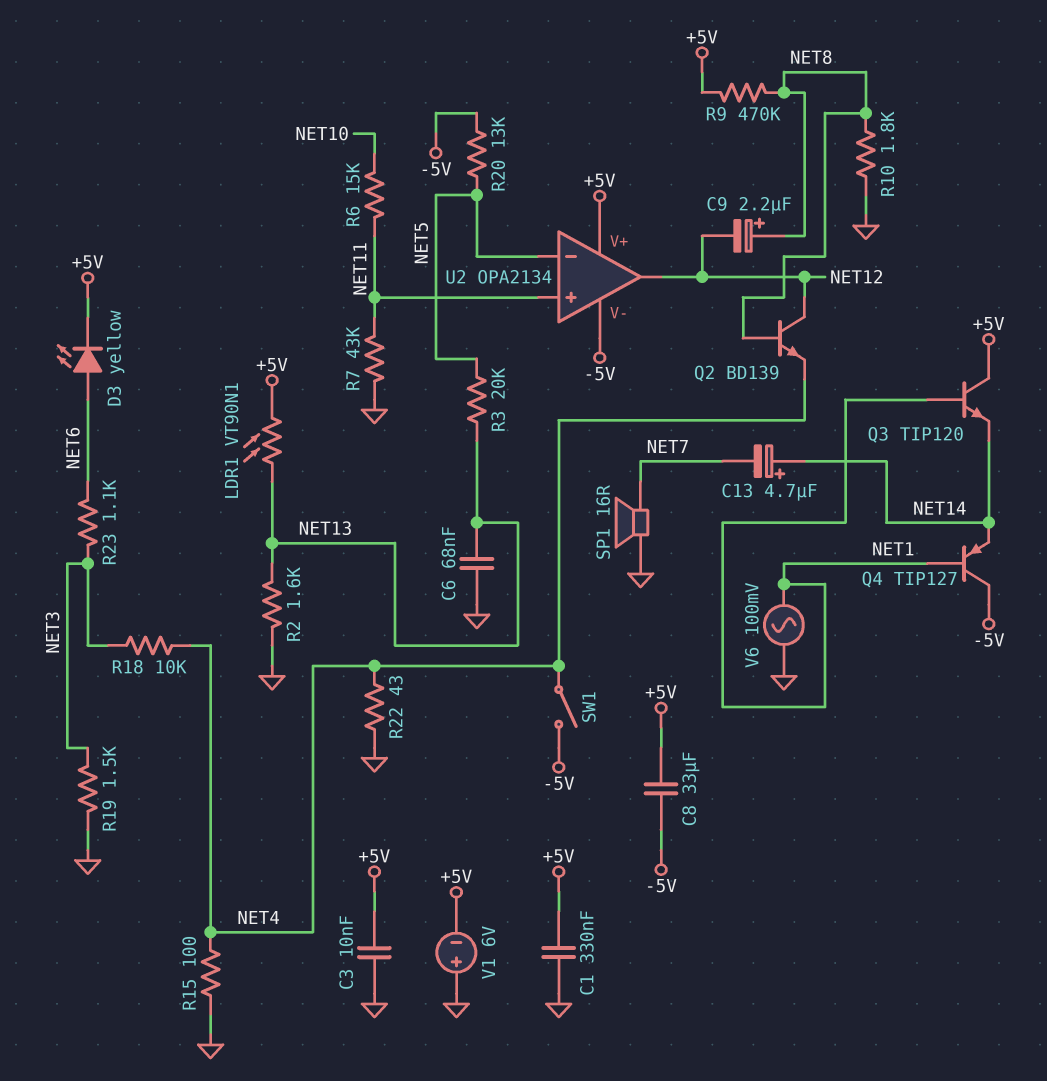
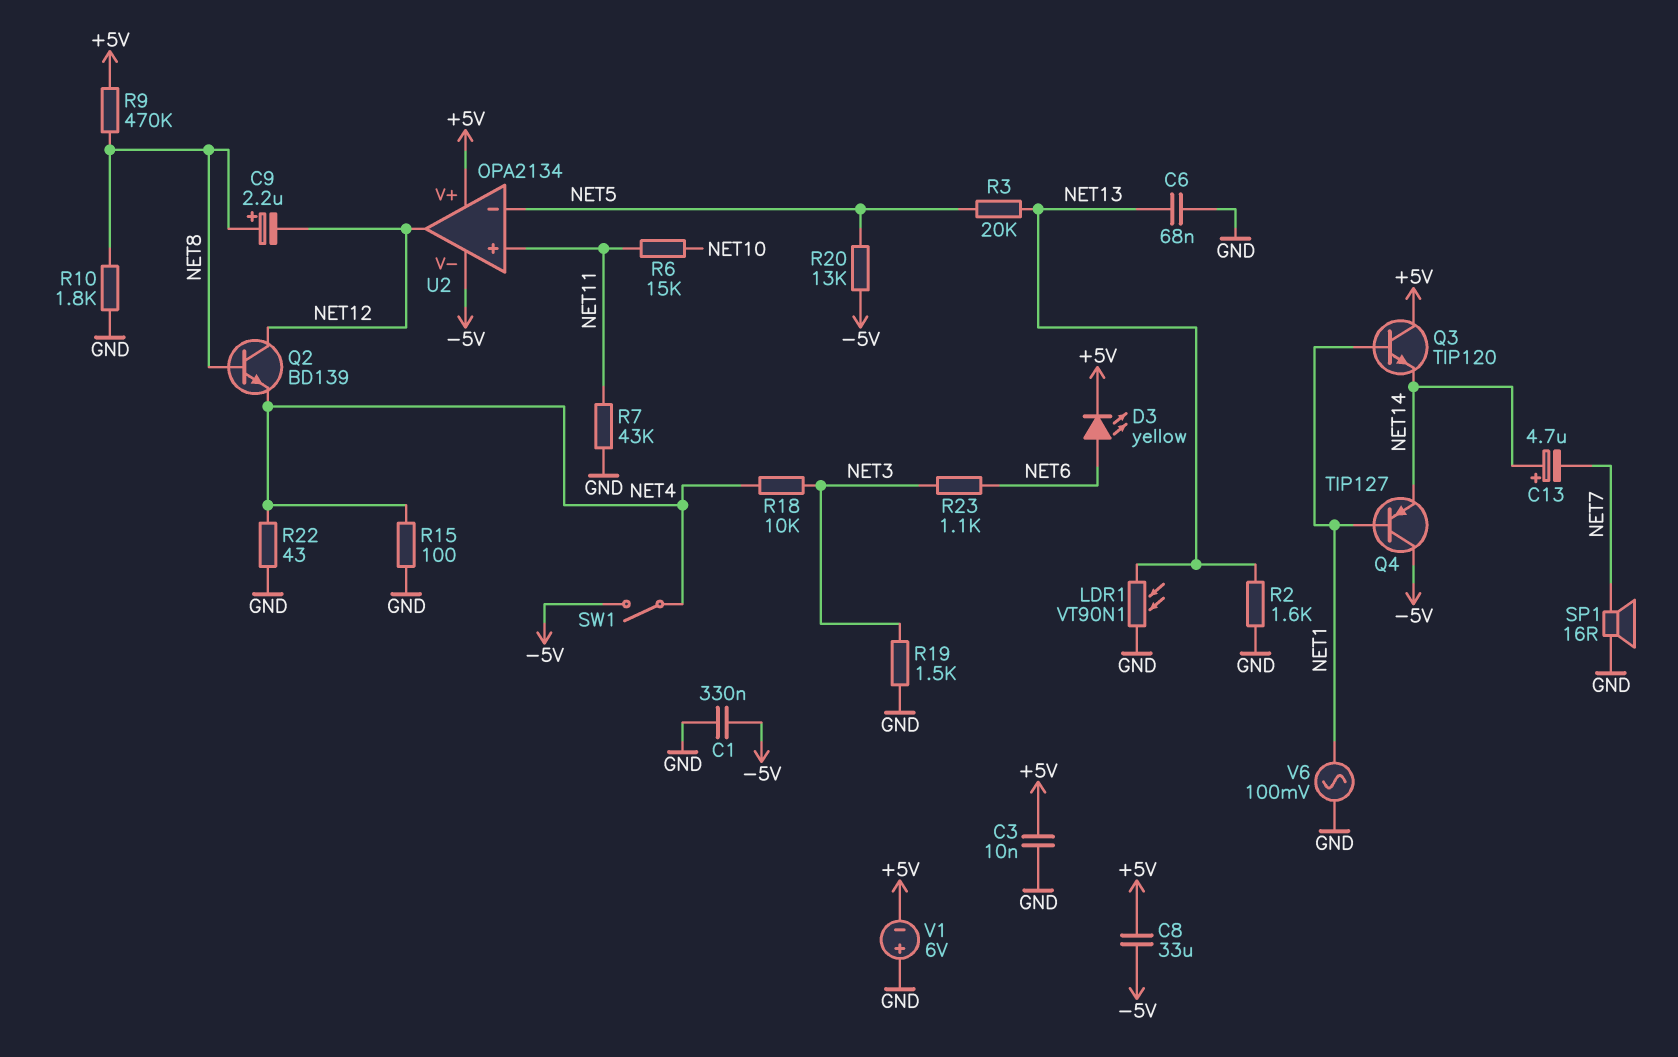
C1: 330nF (+5V, GND) -> 330nF (-5V, GND)
LDR1: VT90N1 (+5V, NET13) -> VT90N1 (GND, NET13)

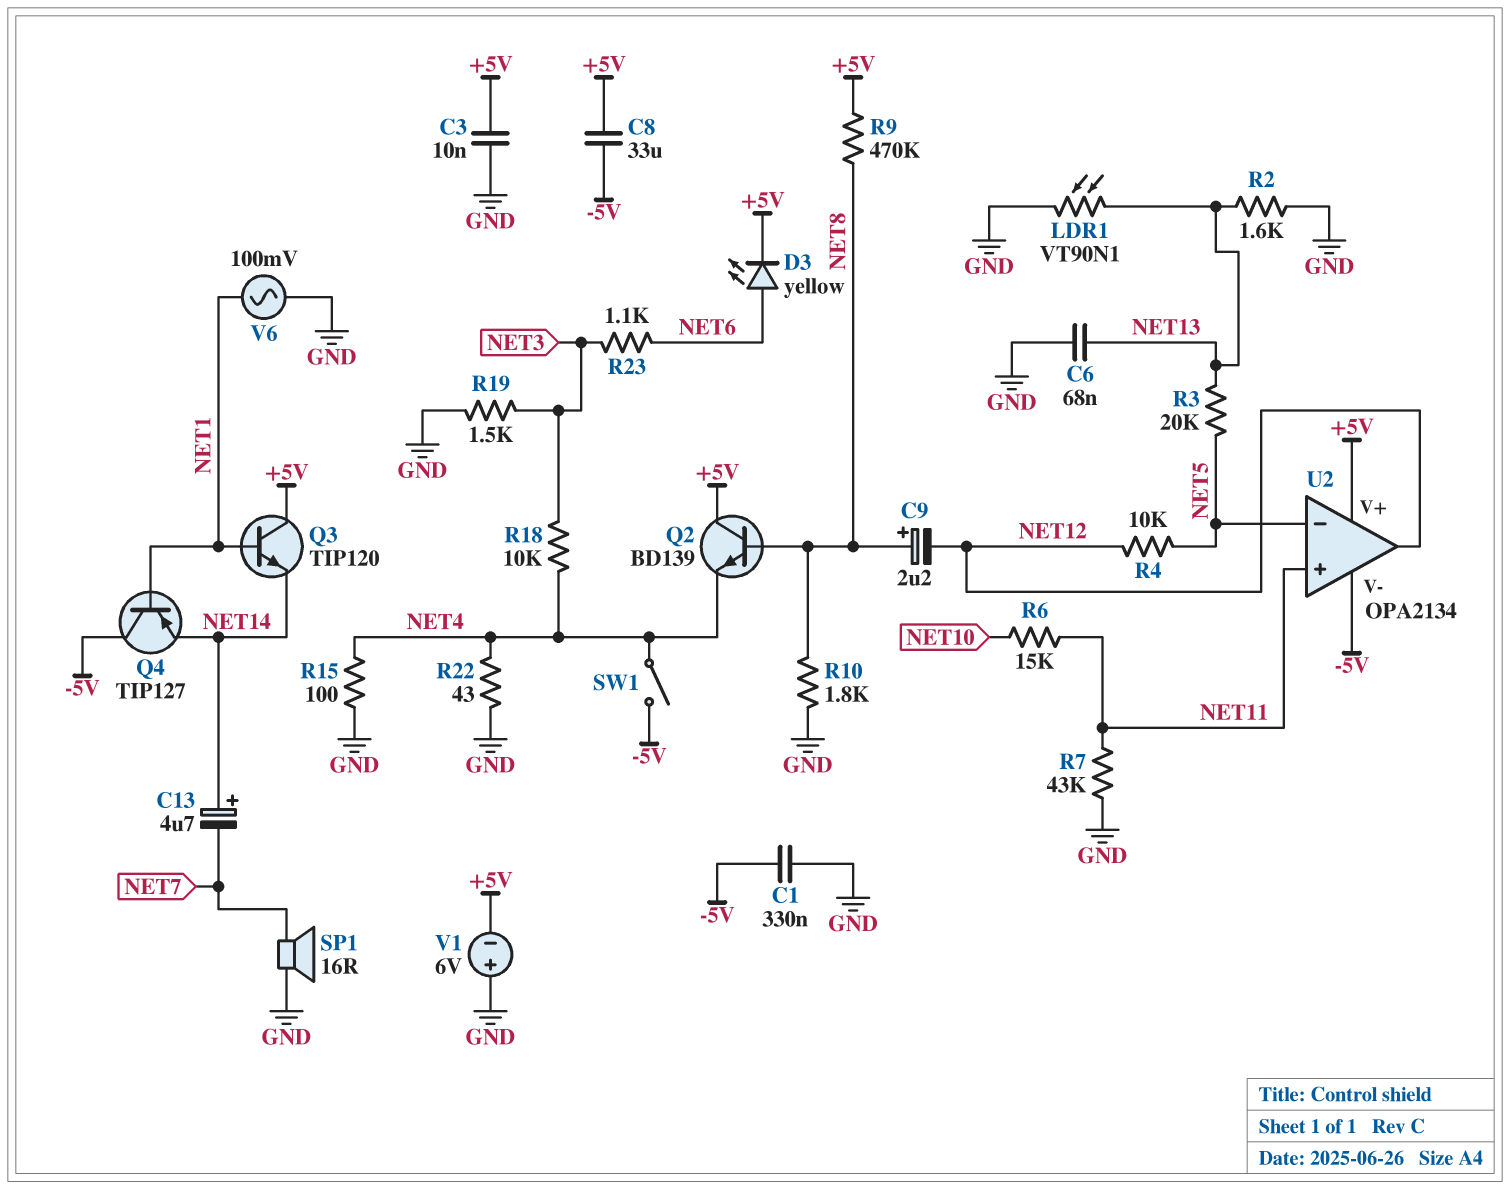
Q2: NPN BD139 (B NET8, C NET12, E NET4) -> NPN BD139 (B NET8, C +5V, E NET4)
R4: none -> 10k (NET5, NET12)
R20: 13k (-5V, NET5) -> none

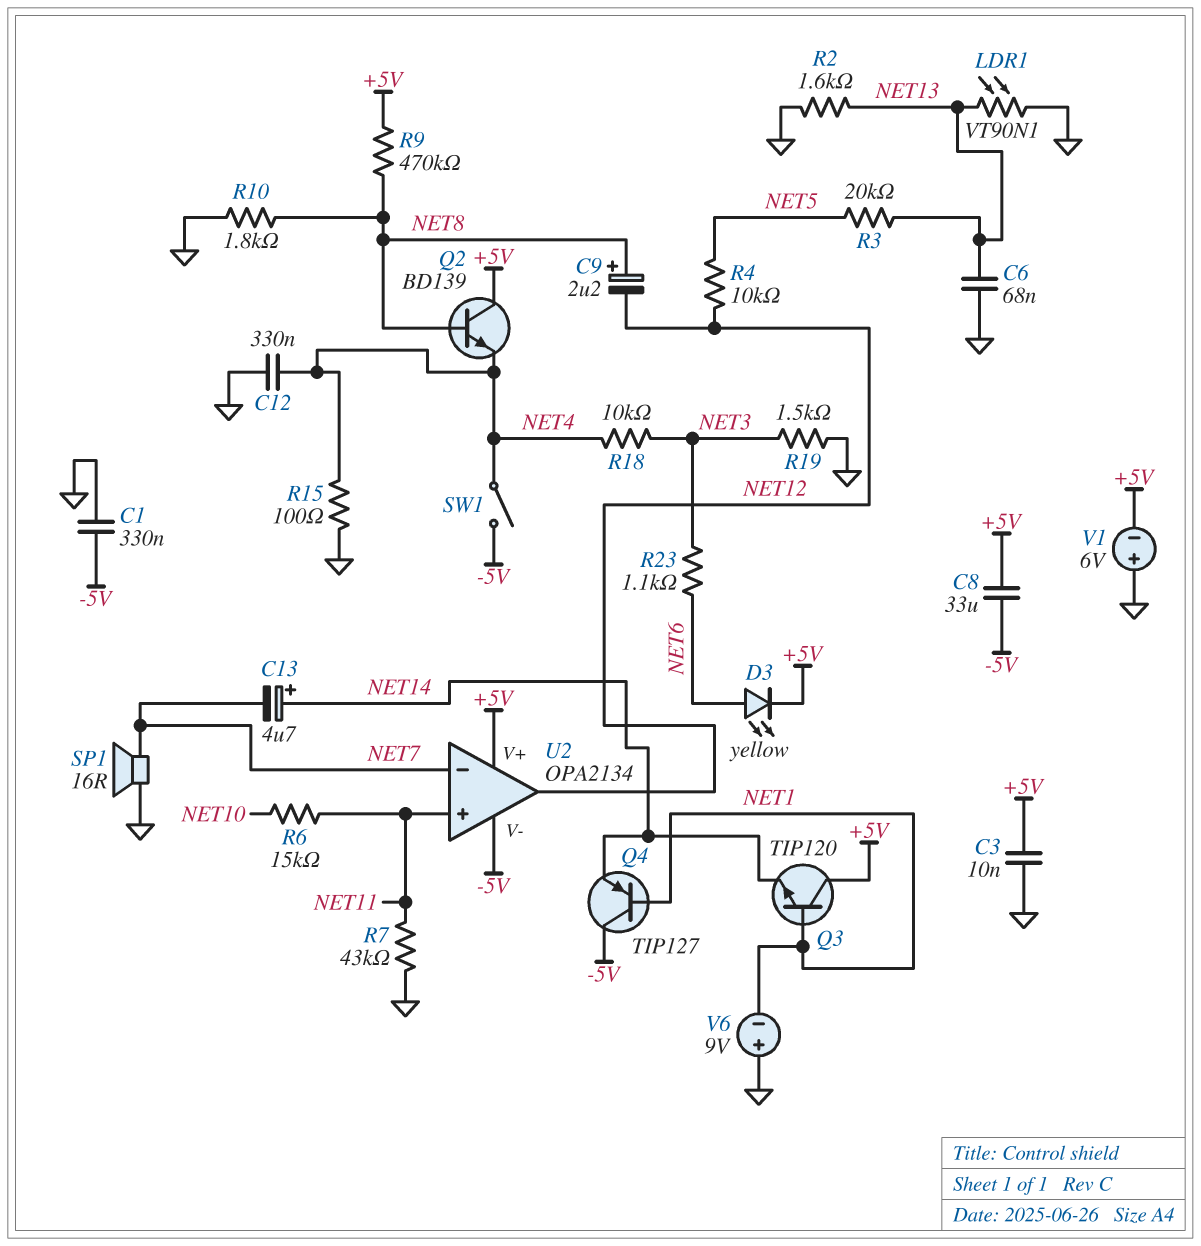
C12: none -> 330nF (GND, NET4)
R22: 43 (GND, NET4) -> none
U2 pin in-: NET5 -> NET7
V6: AC 100mV (GND, NET1) -> 9V (plus GND, minus NET1)

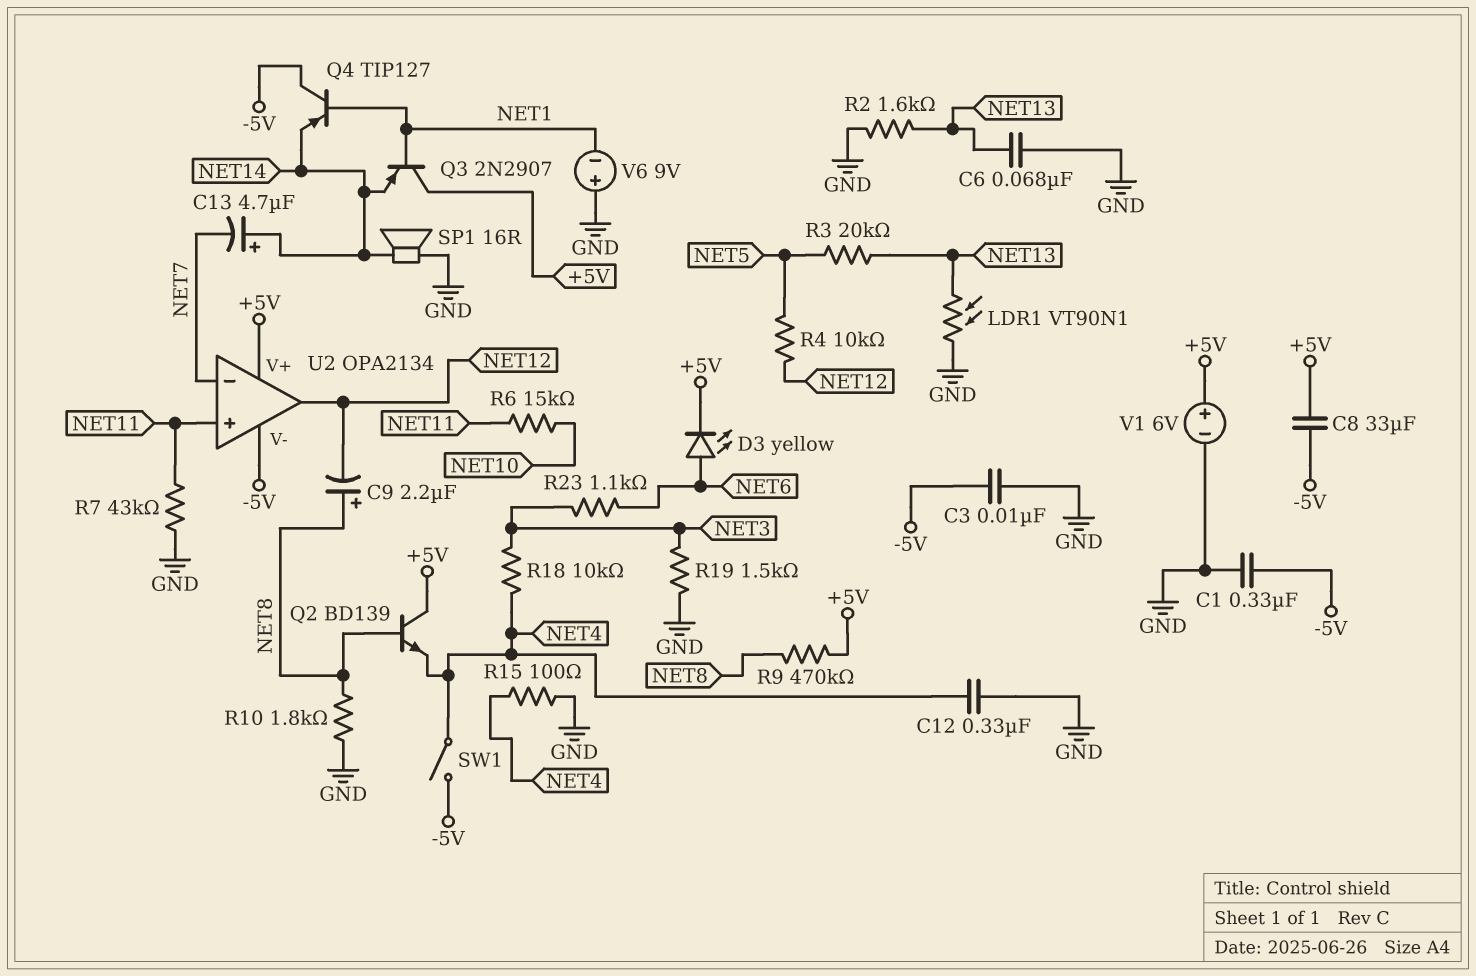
C3: 10nF (+5V, GND) -> 10nF (-5V, GND)
Q3: NPN TIP120 (B NET1, C +5V, E NET14) -> PNP 2N2907 (B NET1, C +5V, E NET14)
SP1: speaker 16R (GND, NET7) -> speaker 16R (GND, NET14)
V1: 6V (plus GND, minus +5V) -> 6V (plus +5V, minus GND)

